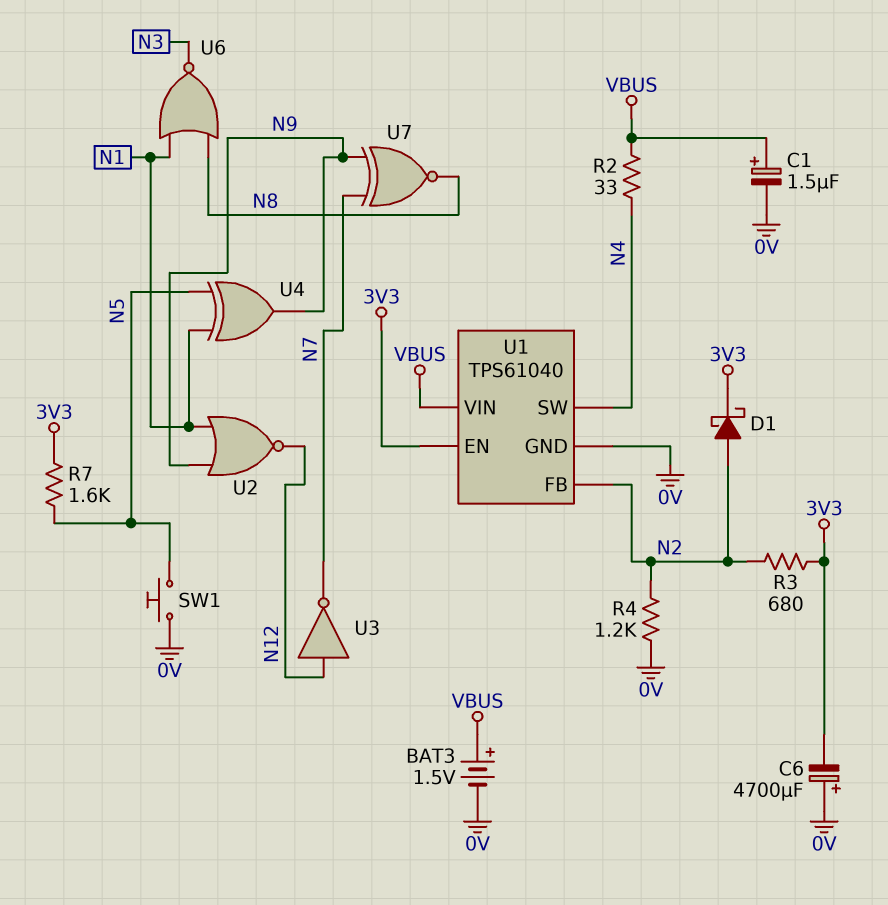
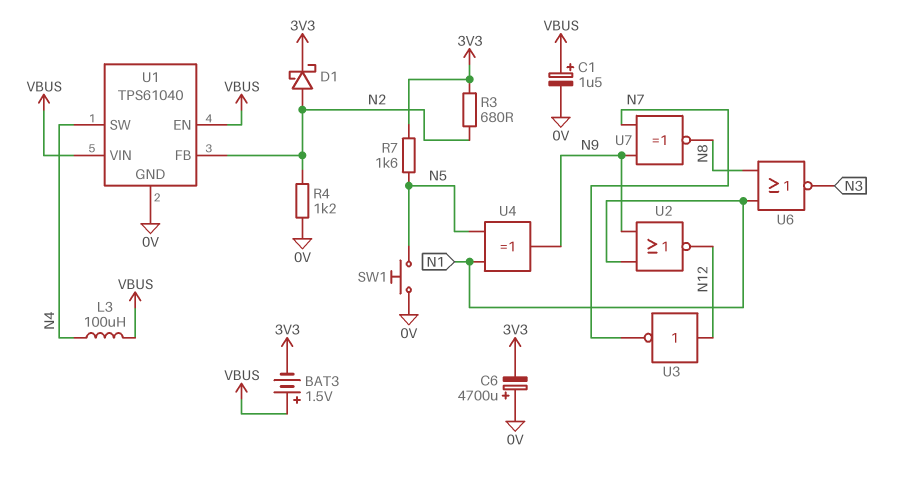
BAT3: 1.5V (plus VBUS, minus 0V) -> 1.5V (plus VBUS, minus 3V3)
L3: none -> 100uH (N4, VBUS)
R2: 33 (N4, VBUS) -> none
U1 pin EN: 3V3 -> VBUS

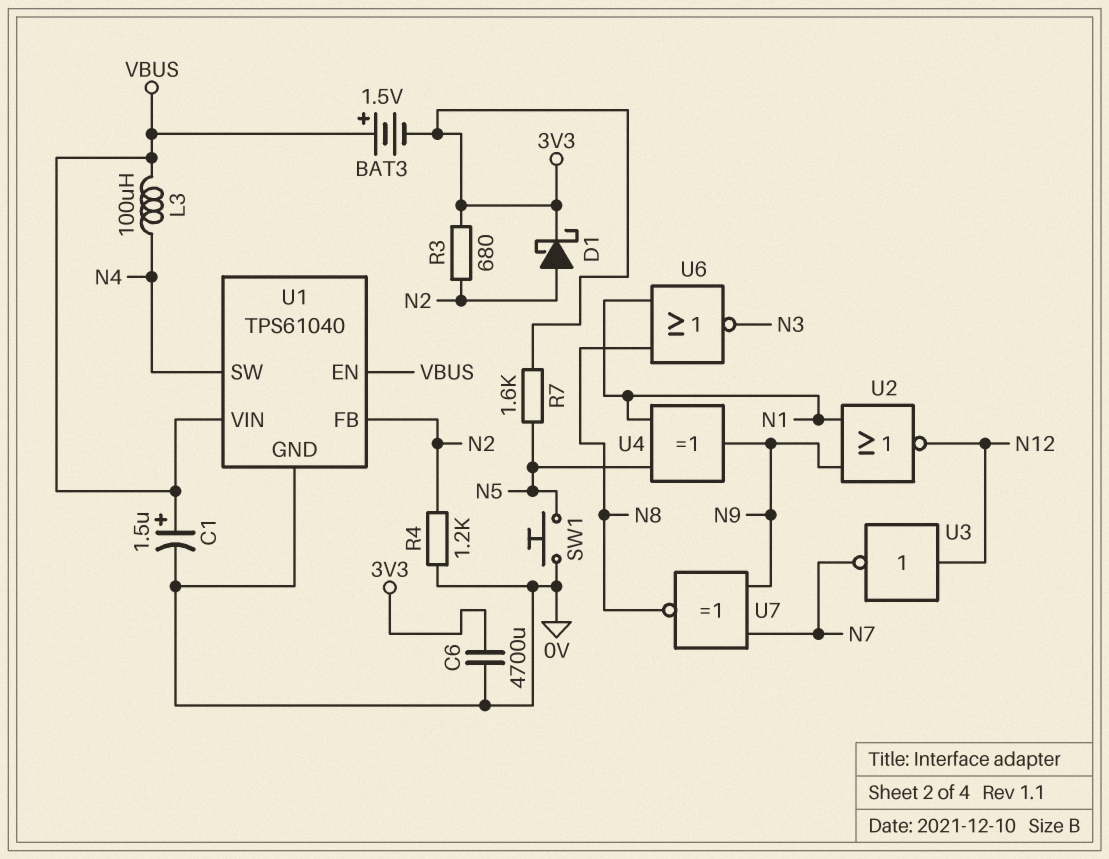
C6: 4700uF (plus 0V, minus 3V3) -> 4700uF (0V, 3V3)

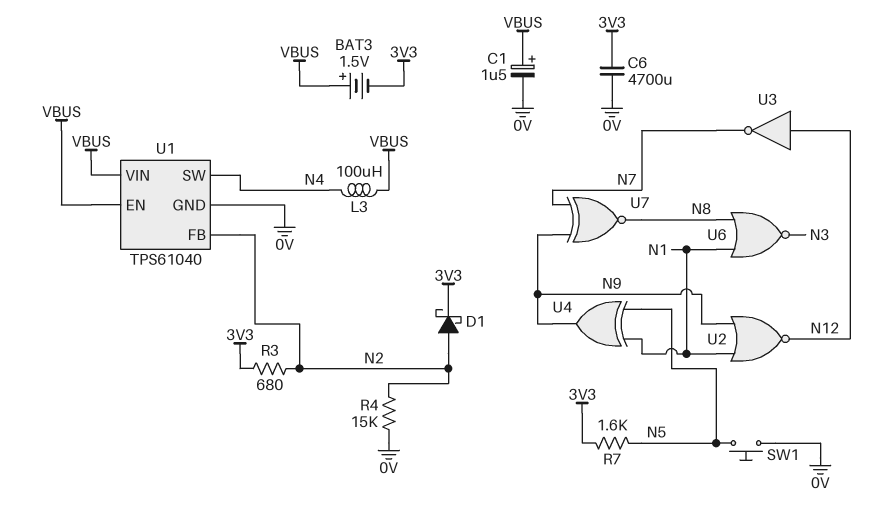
R4: 1.2k (0V, N2) -> 15k (0V, N2)

